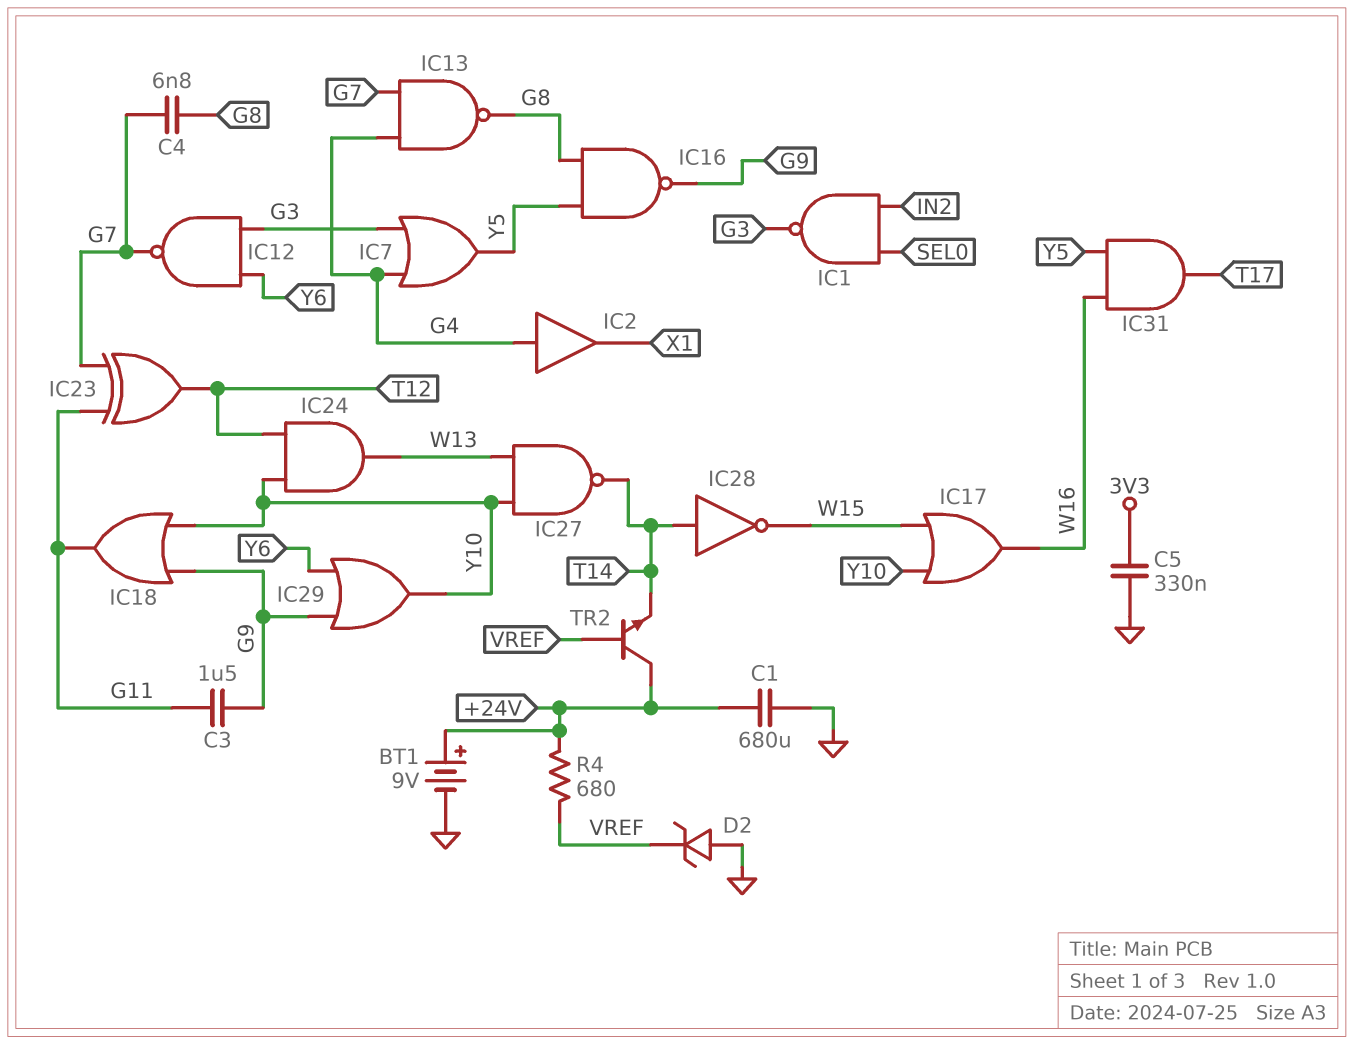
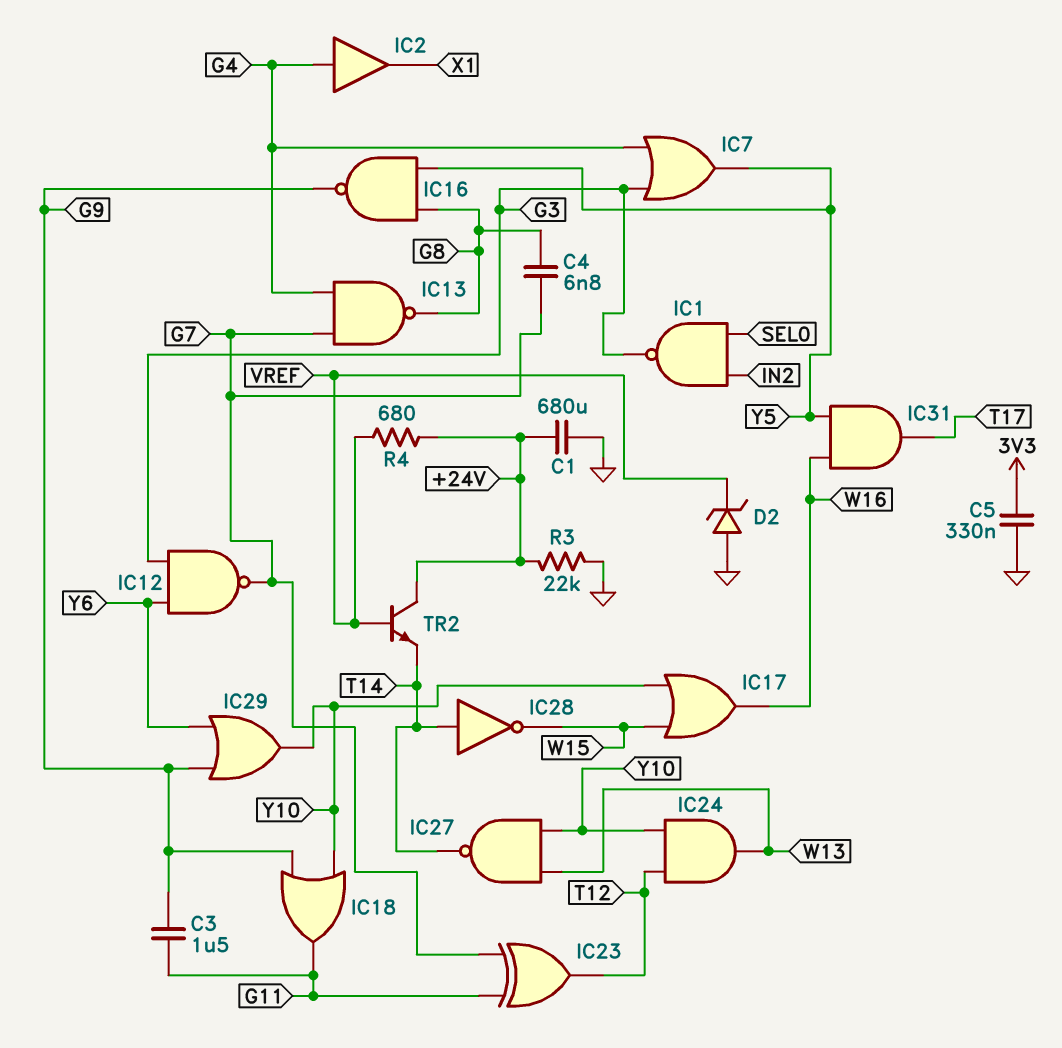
BT1: 9V (plus +24V, minus GND) -> none
R3: none -> 22k (+24V, GND)

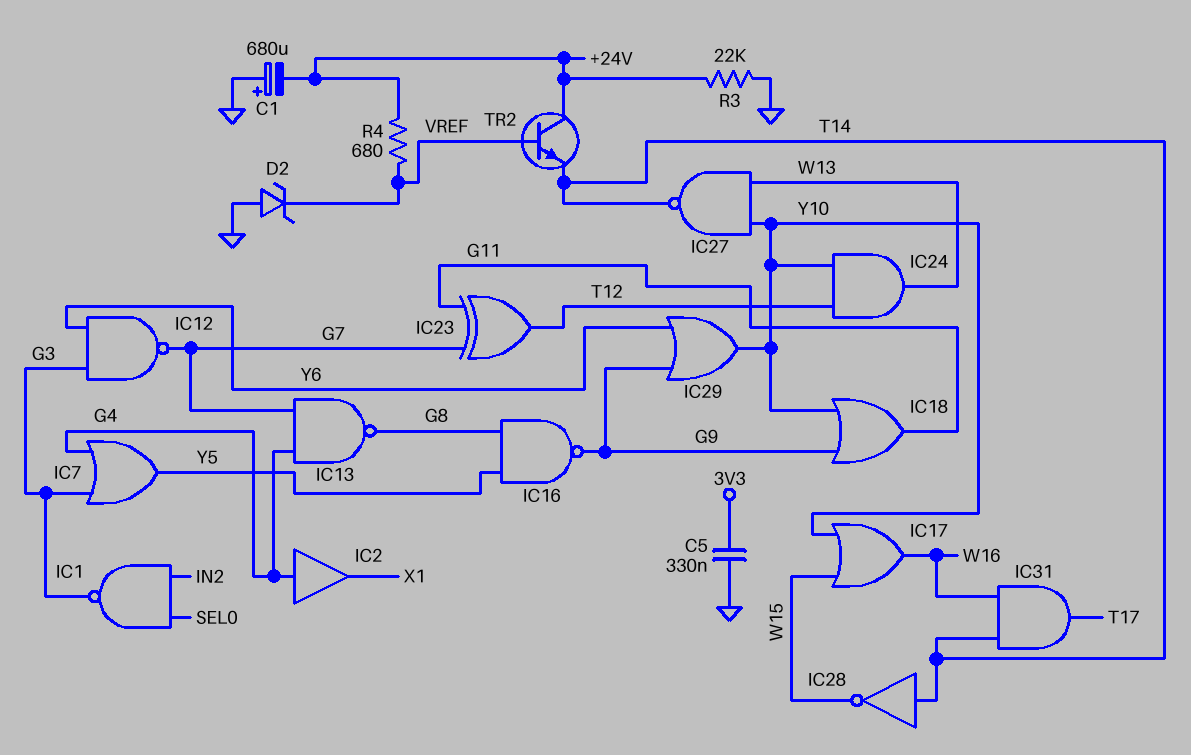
C1: 680uF (+24V, GND) -> 680uF (plus GND, minus +24V)
C3: 1.5uF (G9, G11) -> none
C4: 6.8nF (G7, G8) -> none
IC31: AND (in W16, in Y5, out T17) -> AND (in T14, in W16, out T17)

